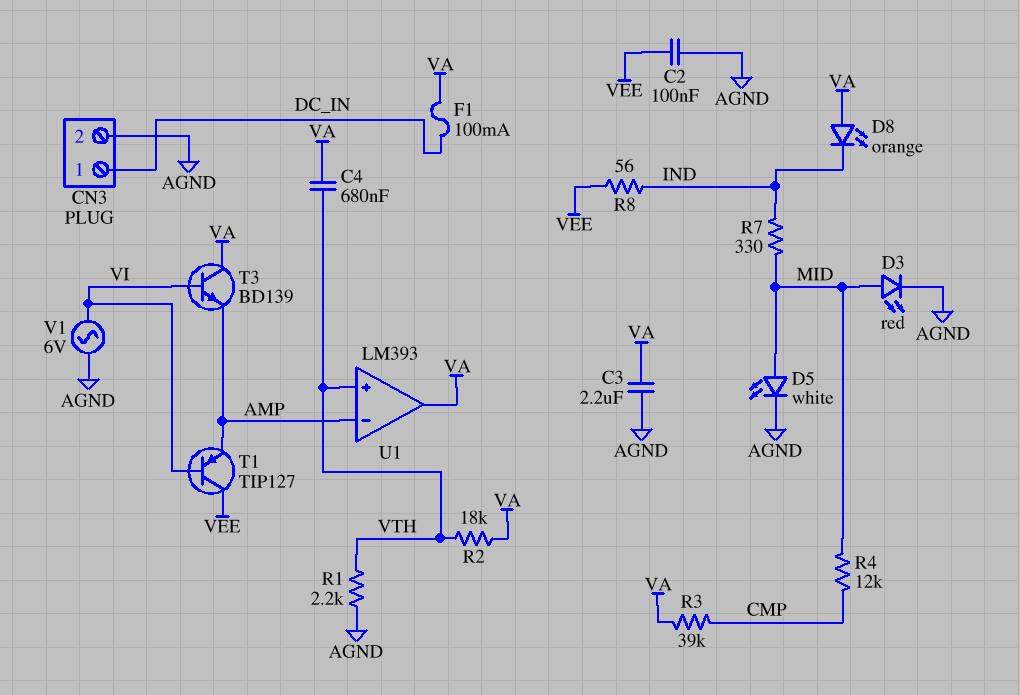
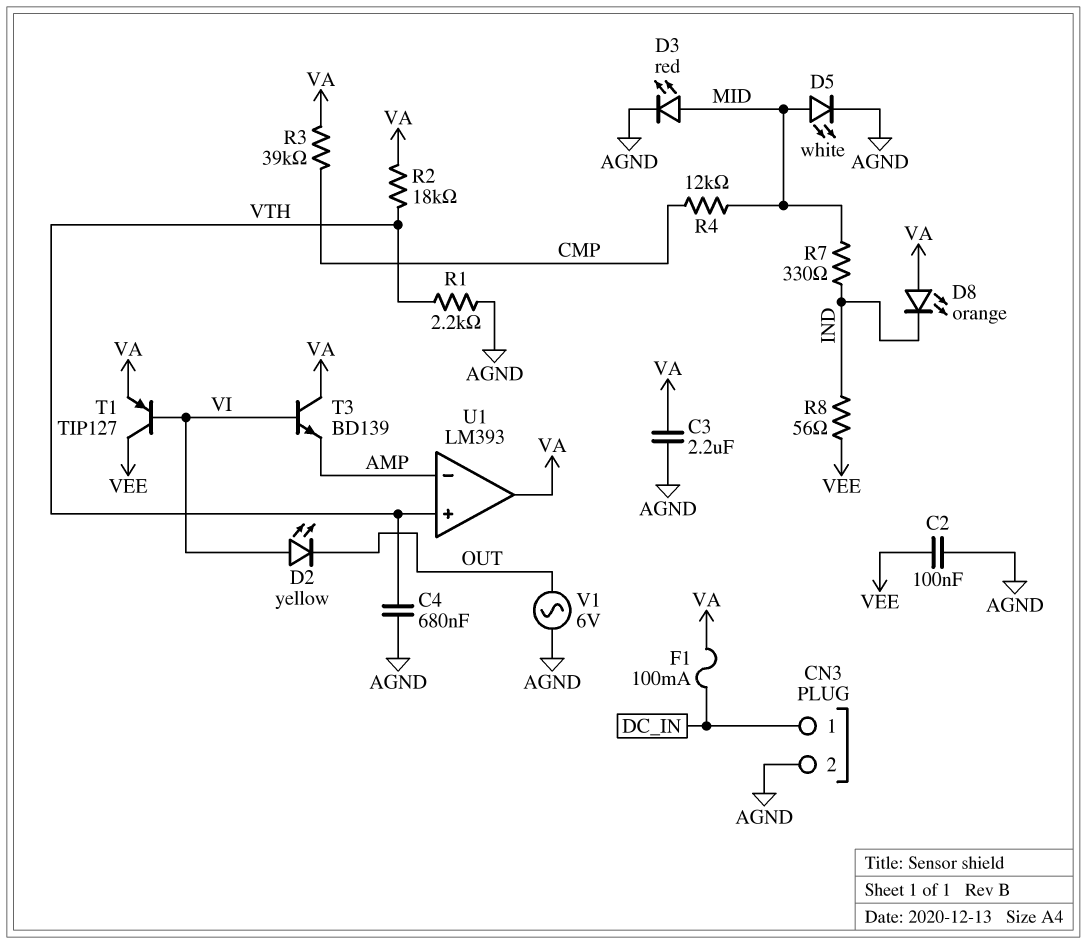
C4: 680nF (VA, VTH) -> 680nF (AGND, VTH)
D2: none -> LED yellow (A VI, K OUT)
T1: PNP TIP127 (B VI, C VEE, E AMP) -> PNP TIP127 (B VI, C VEE, E VA)
V1: AC 6V (AGND, VI) -> AC 6V (AGND, OUT)

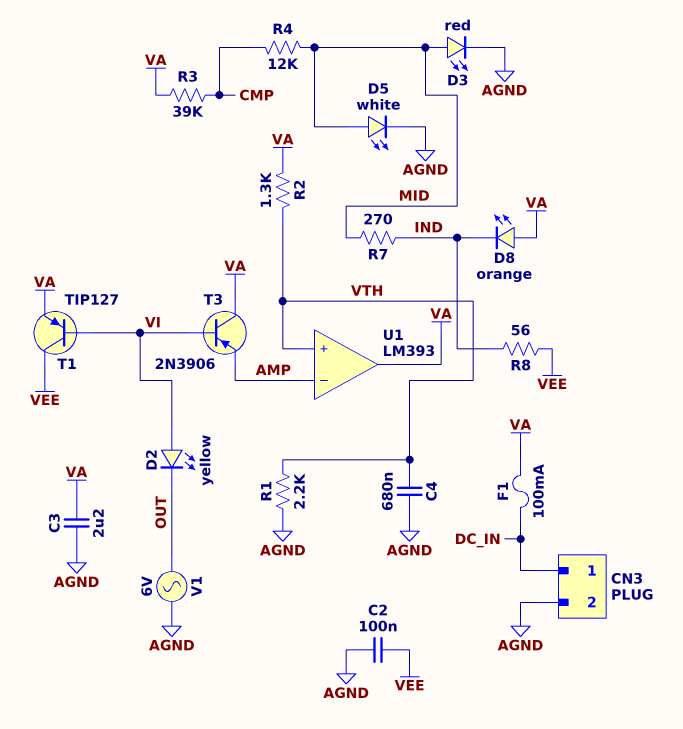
R2: 18k (VA, VTH) -> 1.3k (VA, VTH)
R7: 330 (IND, MID) -> 270 (IND, MID)
T3: NPN BD139 (B VI, C VA, E AMP) -> PNP 2N3906 (B VI, C VA, E AMP)

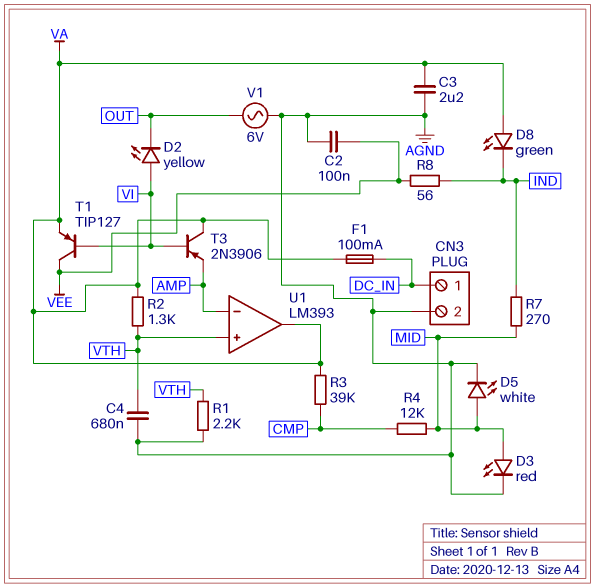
D8: LED orange (A VA, K IND) -> LED green (A VA, K IND)

